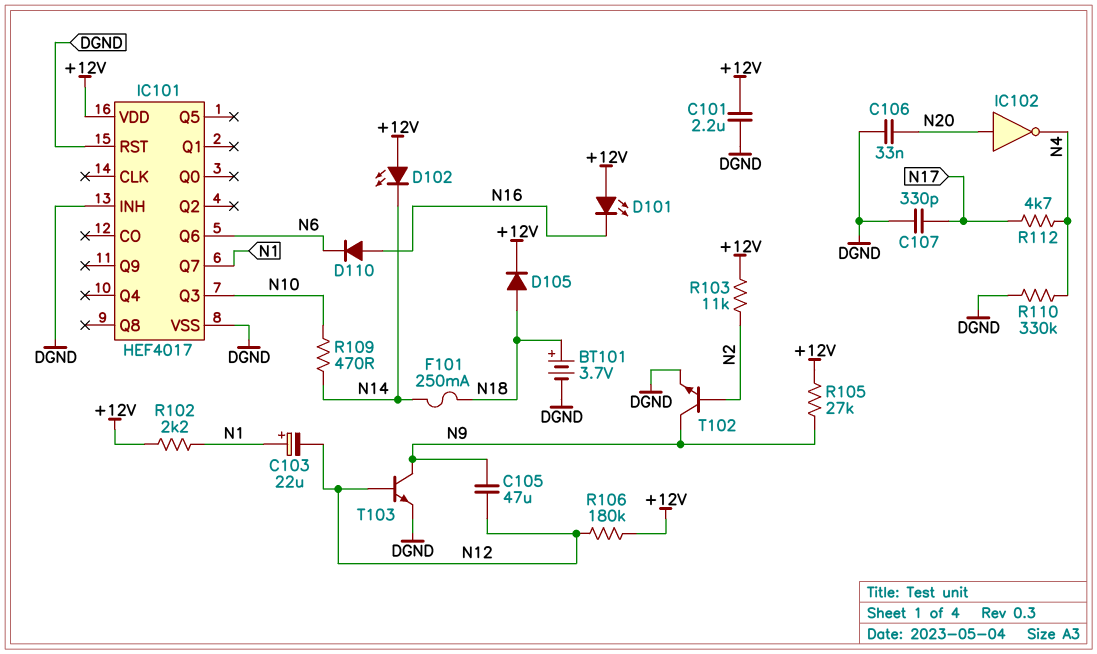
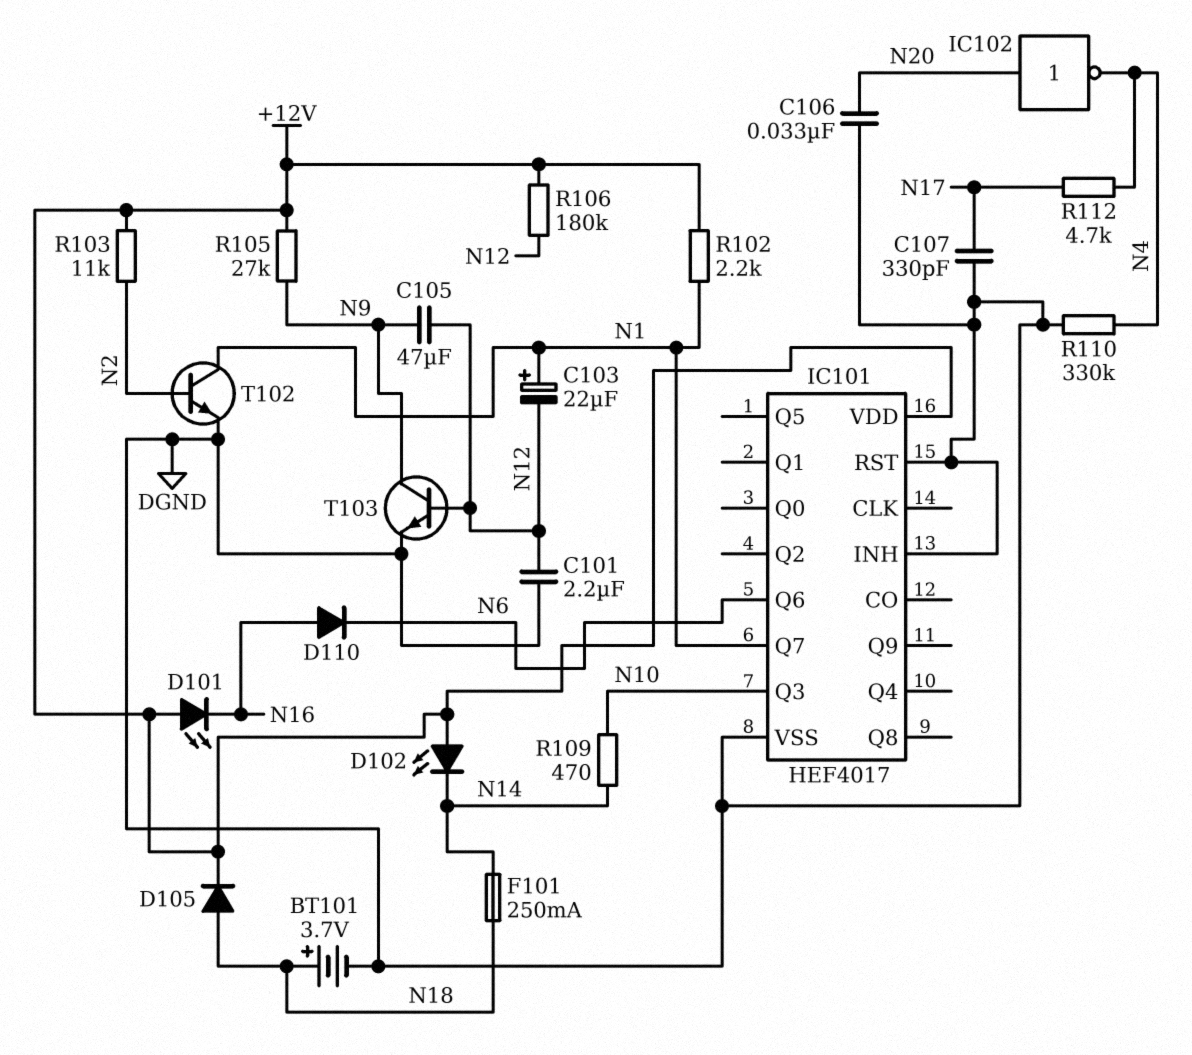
C101: 2.2uF (+12V, DGND) -> 2.2uF (DGND, N12)
T102: NPN (B N2, C N9, E DGND) -> NPN (B N2, C N1, E DGND)

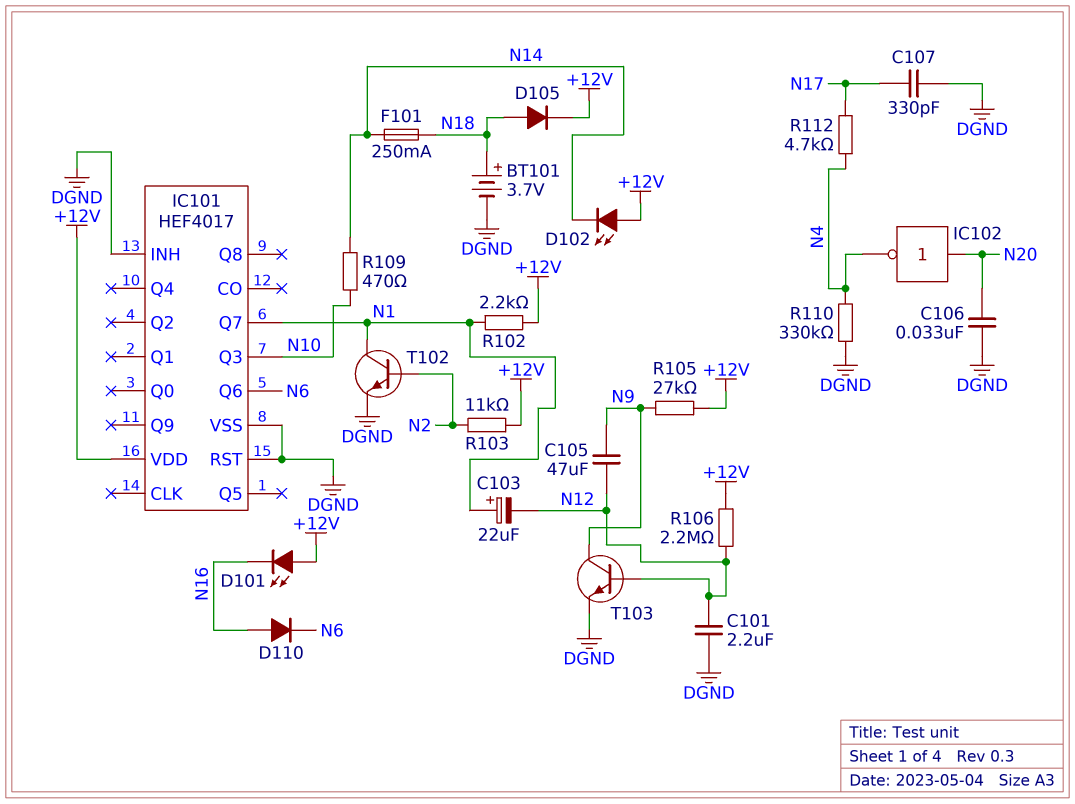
R106: 180k (+12V, N12) -> 2.2M (+12V, N12)

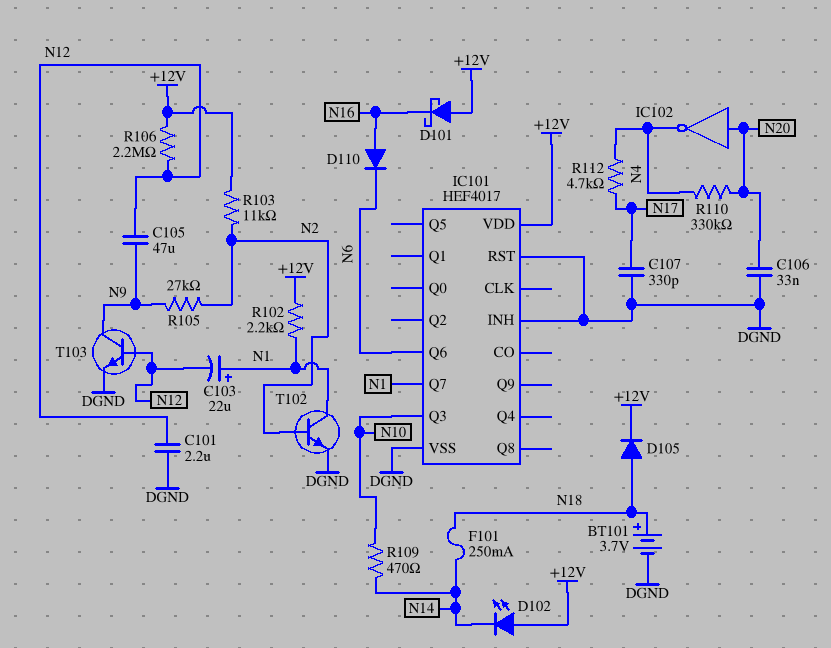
D101: LED (A +12V, K N16) -> schottky (A +12V, K N16)
R105: 27k (+12V, N9) -> 27k (N2, N9)
R110: 330k (DGND, N4) -> 330k (N4, N20)

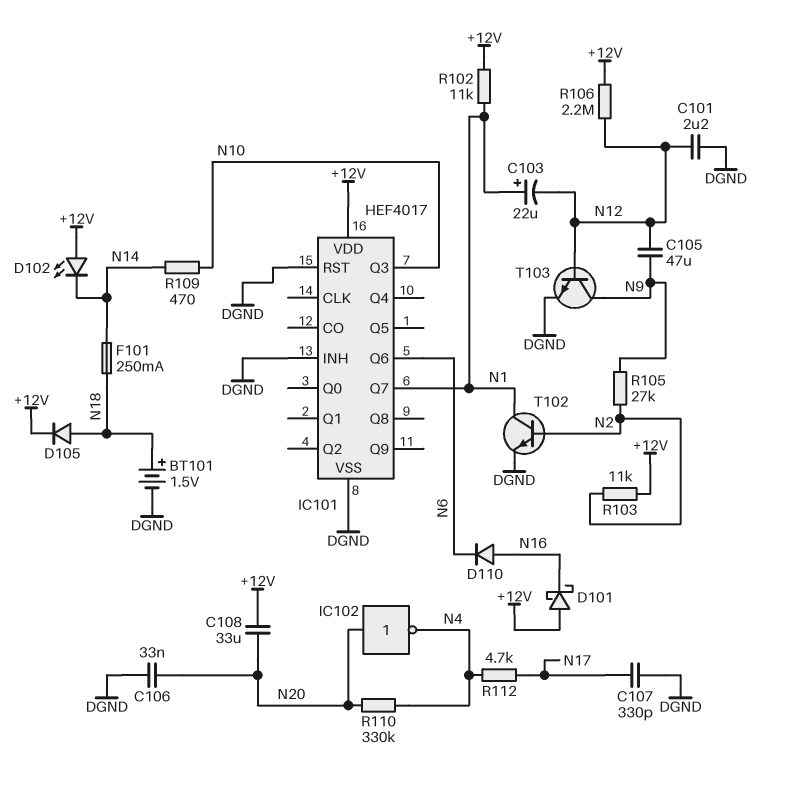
BT101: 3.7V (plus N18, minus DGND) -> 1.5V (plus N18, minus DGND)
C108: none -> 33uF (+12V, N20)
R102: 2.2k (+12V, N1) -> 11k (+12V, N1)

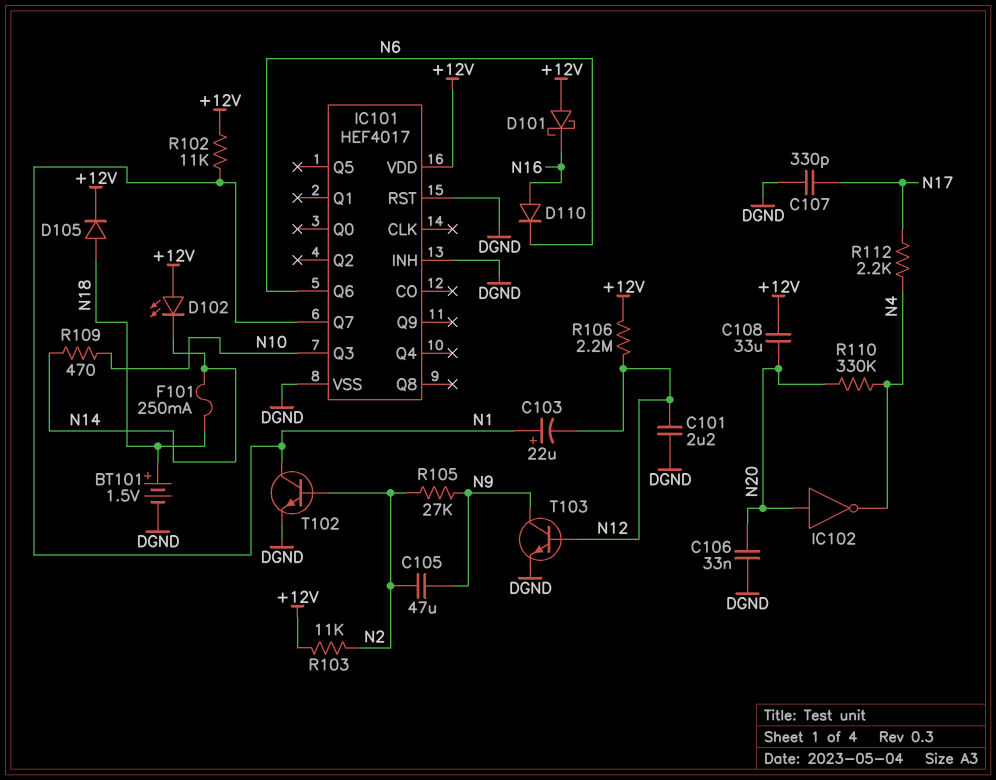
C105: 47uF (N9, N12) -> 47uF (N2, N9)
R112: 4.7k (N4, N17) -> 2.2k (N4, N17)

